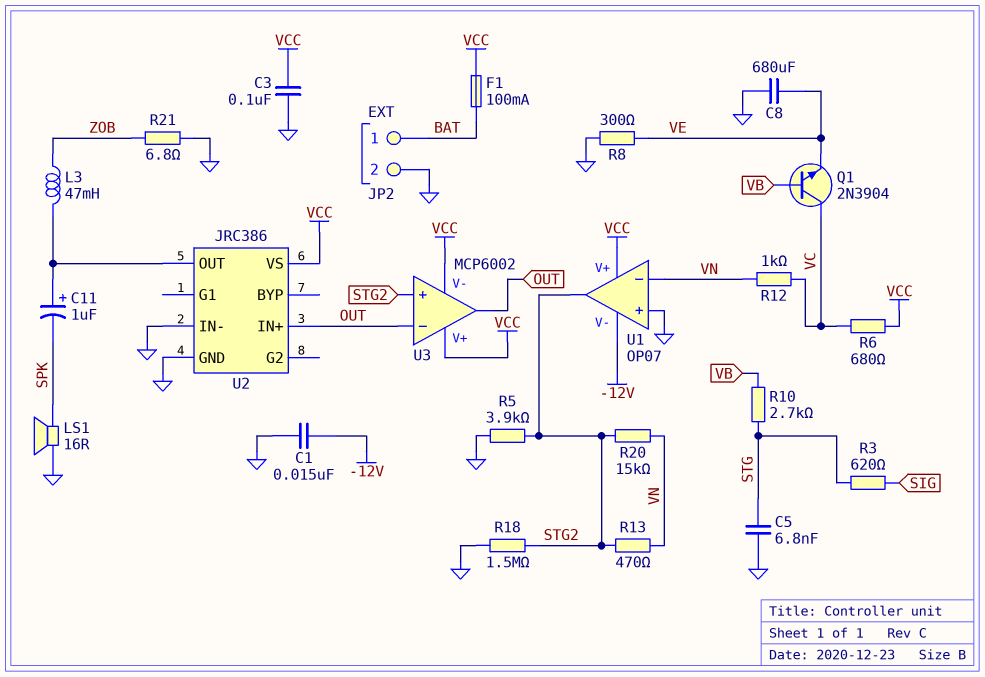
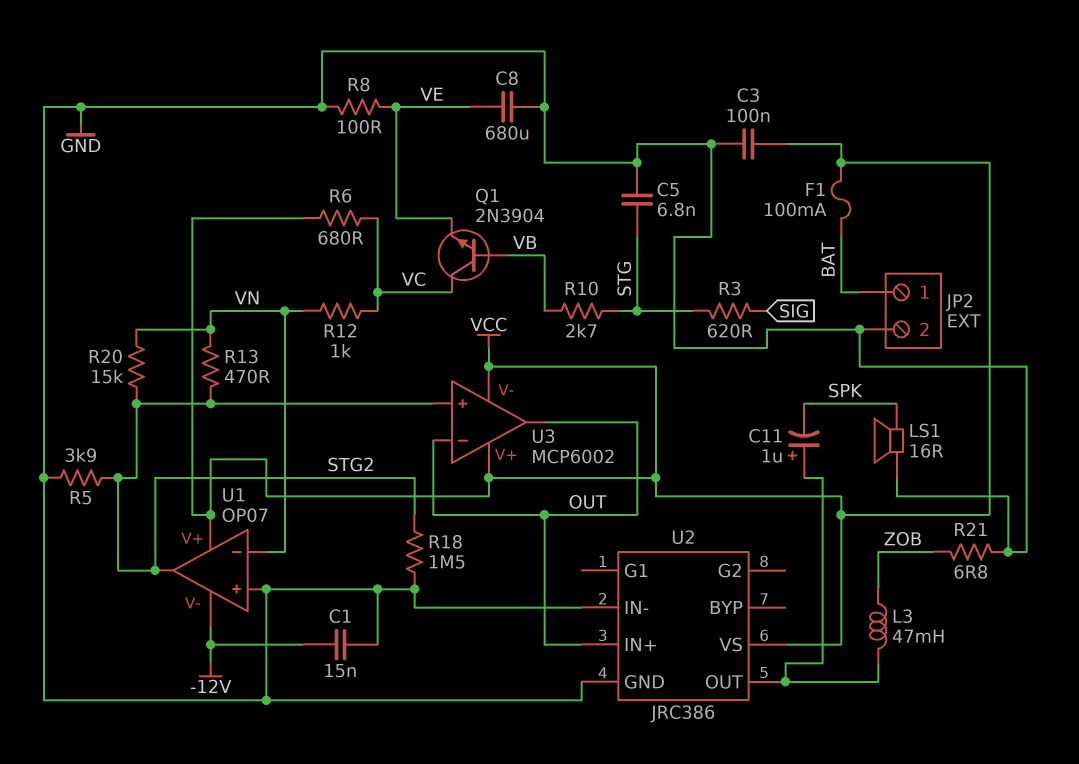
R8: 300 (GND, VE) -> 100 (GND, VE)

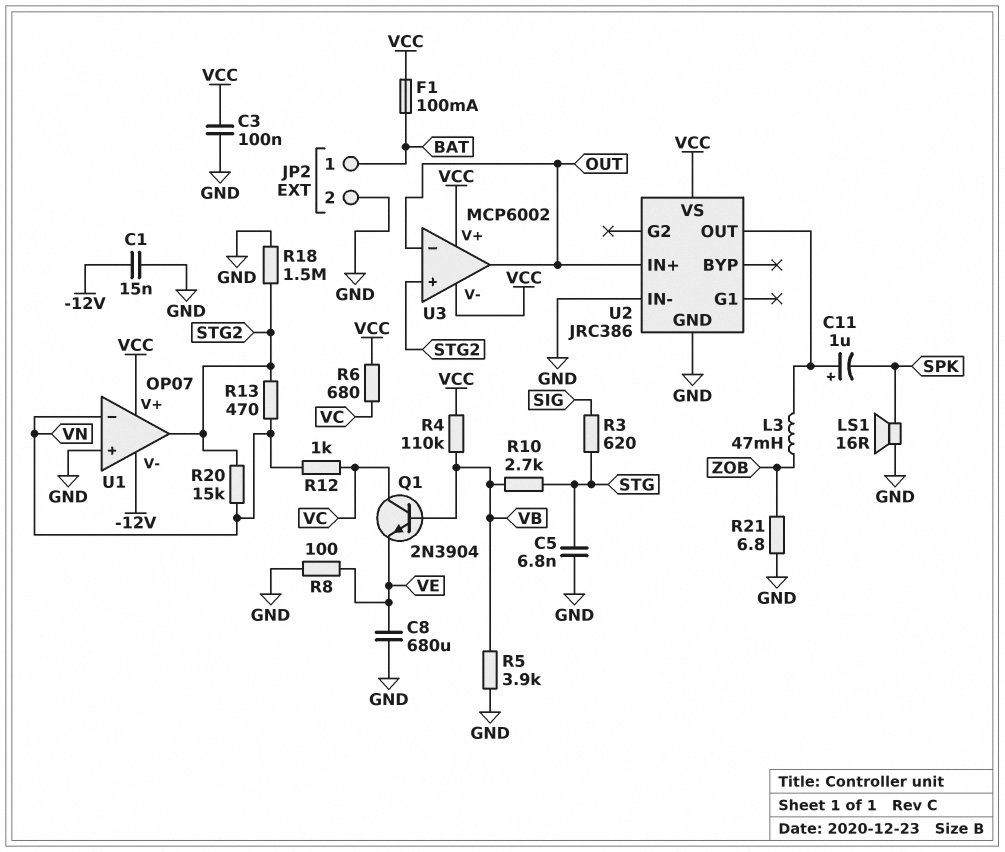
R4: none -> 110k (VB, VCC)
R5: 3.9k (GND, STG2) -> 3.9k (GND, VB)

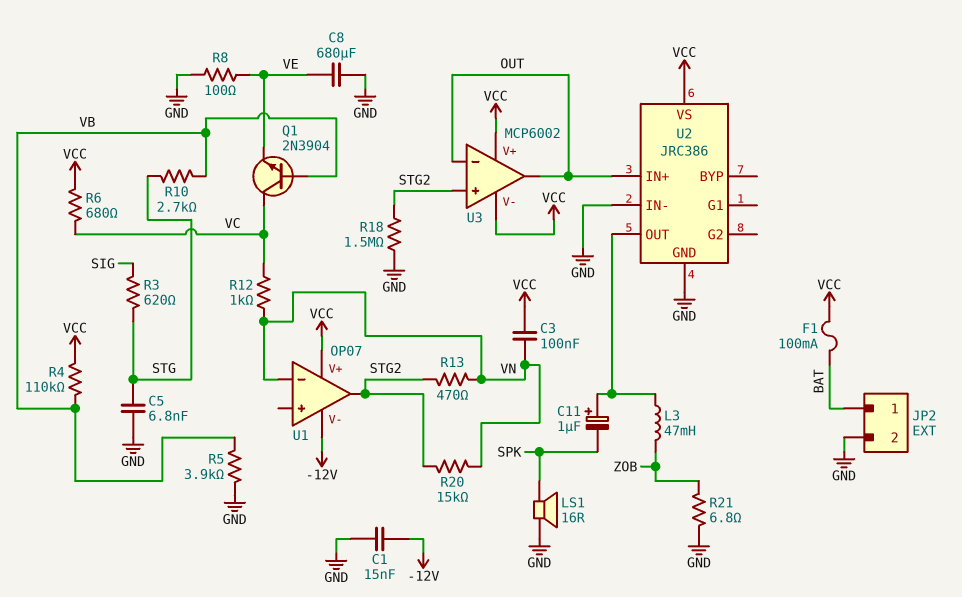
C3: 100nF (GND, VCC) -> 100nF (VCC, VN)
U1 pin in+: GND -> none

